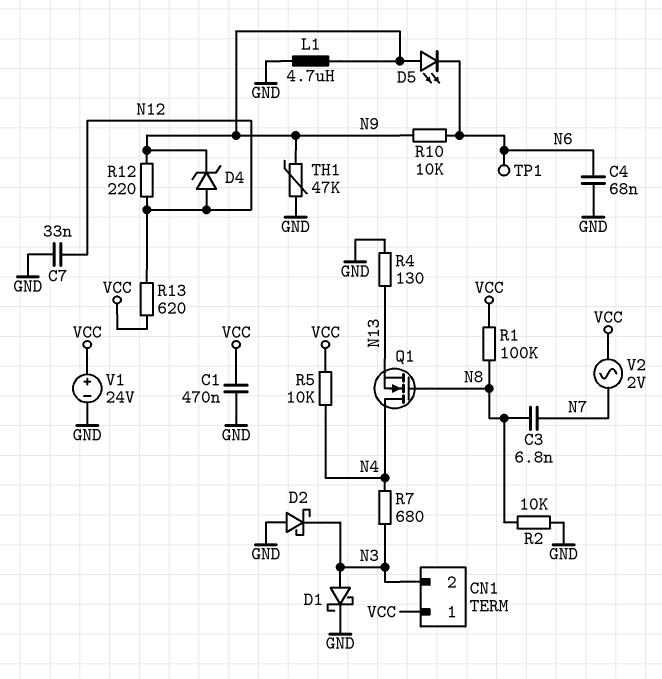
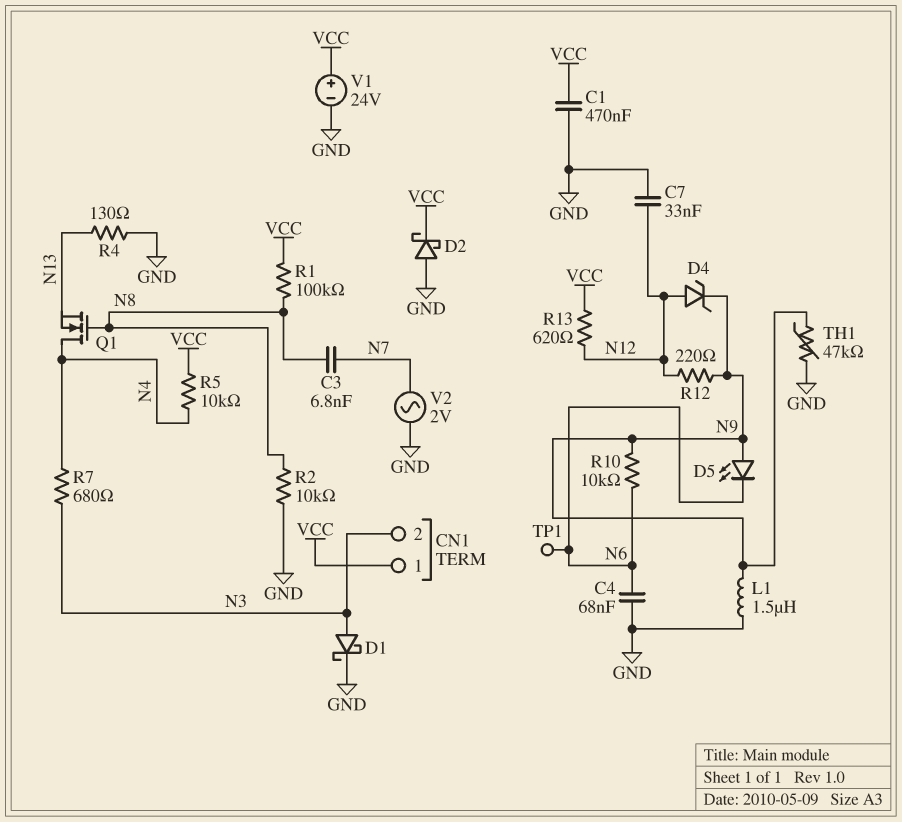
D2: schottky (A GND, K N3) -> schottky (A GND, K VCC)
L1: 4.7uH (GND, N9) -> 1.5uH (GND, N9)
V2: AC 2V (N7, VCC) -> AC 2V (GND, N7)

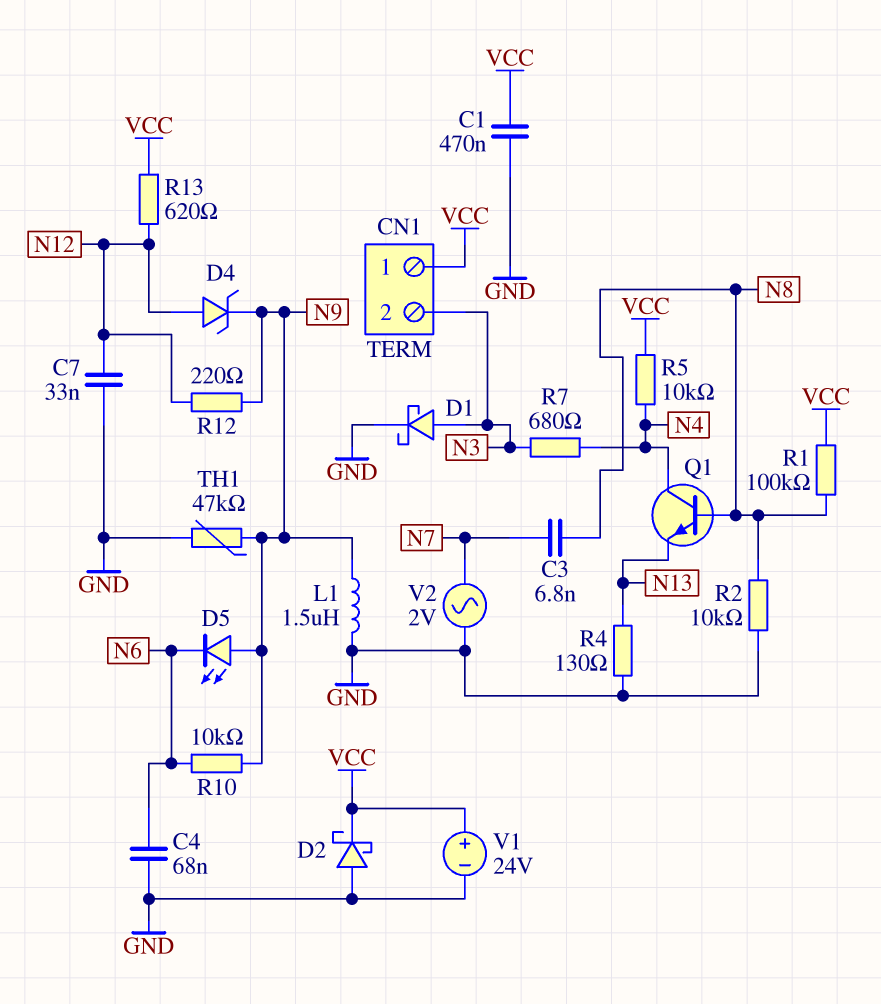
Q1: NMOS (G N8, D N4, S N13) -> NPN (B N8, C N4, E N13)
TP1: test point (N6) -> none

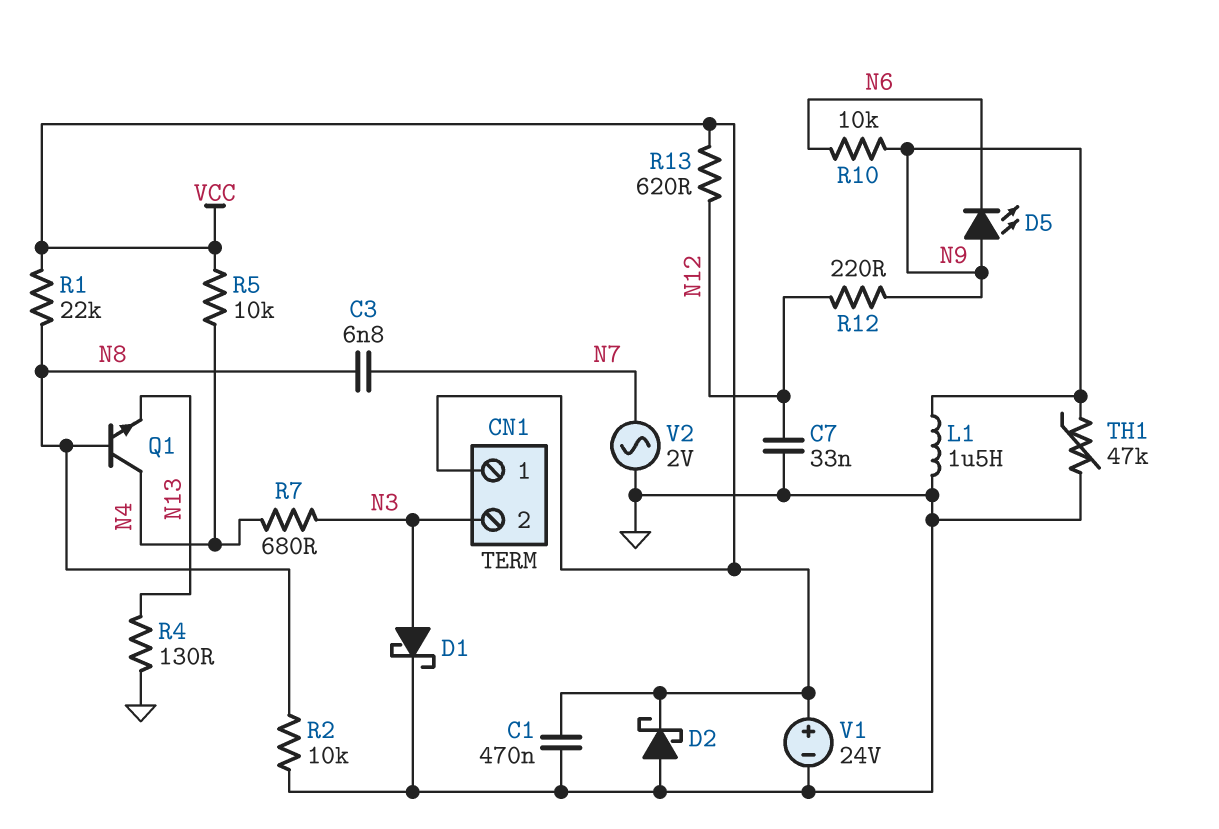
C4: 68nF (GND, N6) -> none
D4: zener (A N12, K N9) -> none
R1: 100k (N8, VCC) -> 22k (N8, VCC)

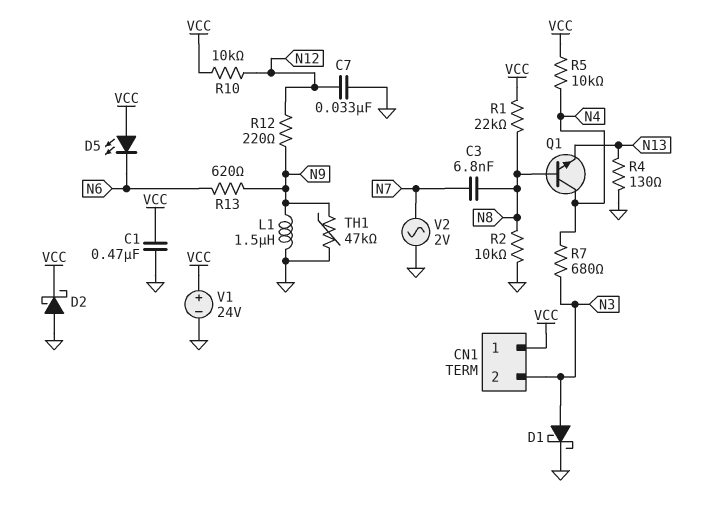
D5: LED (A N9, K N6) -> LED (A VCC, K N6)
R10: 10k (N6, N9) -> 10k (N12, VCC)
R13: 620 (N12, VCC) -> 620 (N6, N9)

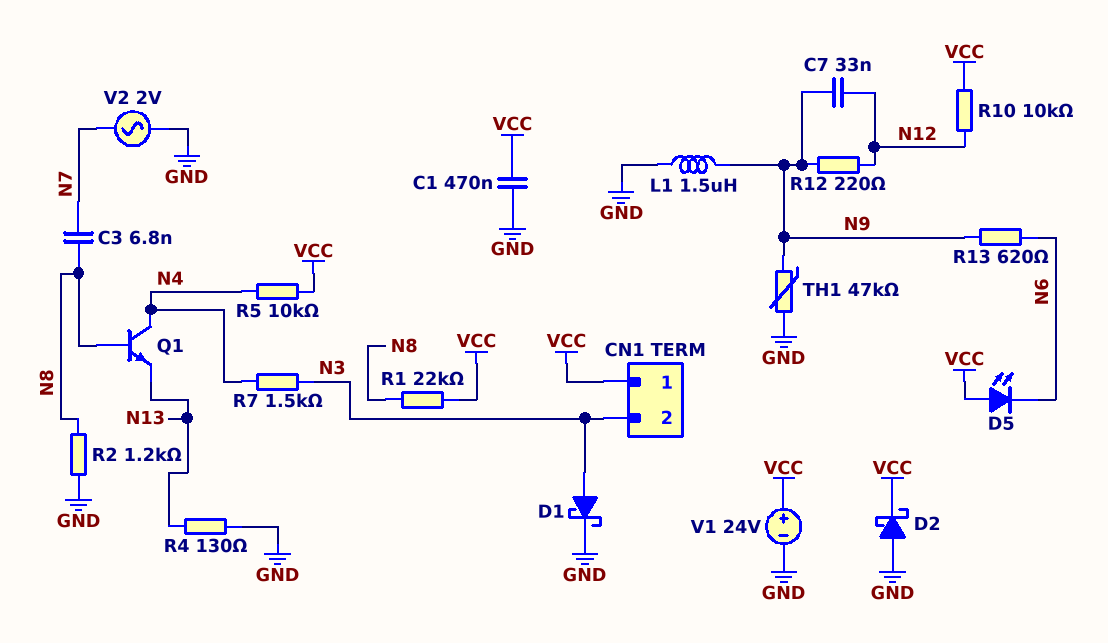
C7: 33nF (GND, N12) -> 33nF (N9, N12)
R2: 10k (GND, N8) -> 1.2k (GND, N8)
R7: 680 (N3, N4) -> 1.5k (N3, N4)

